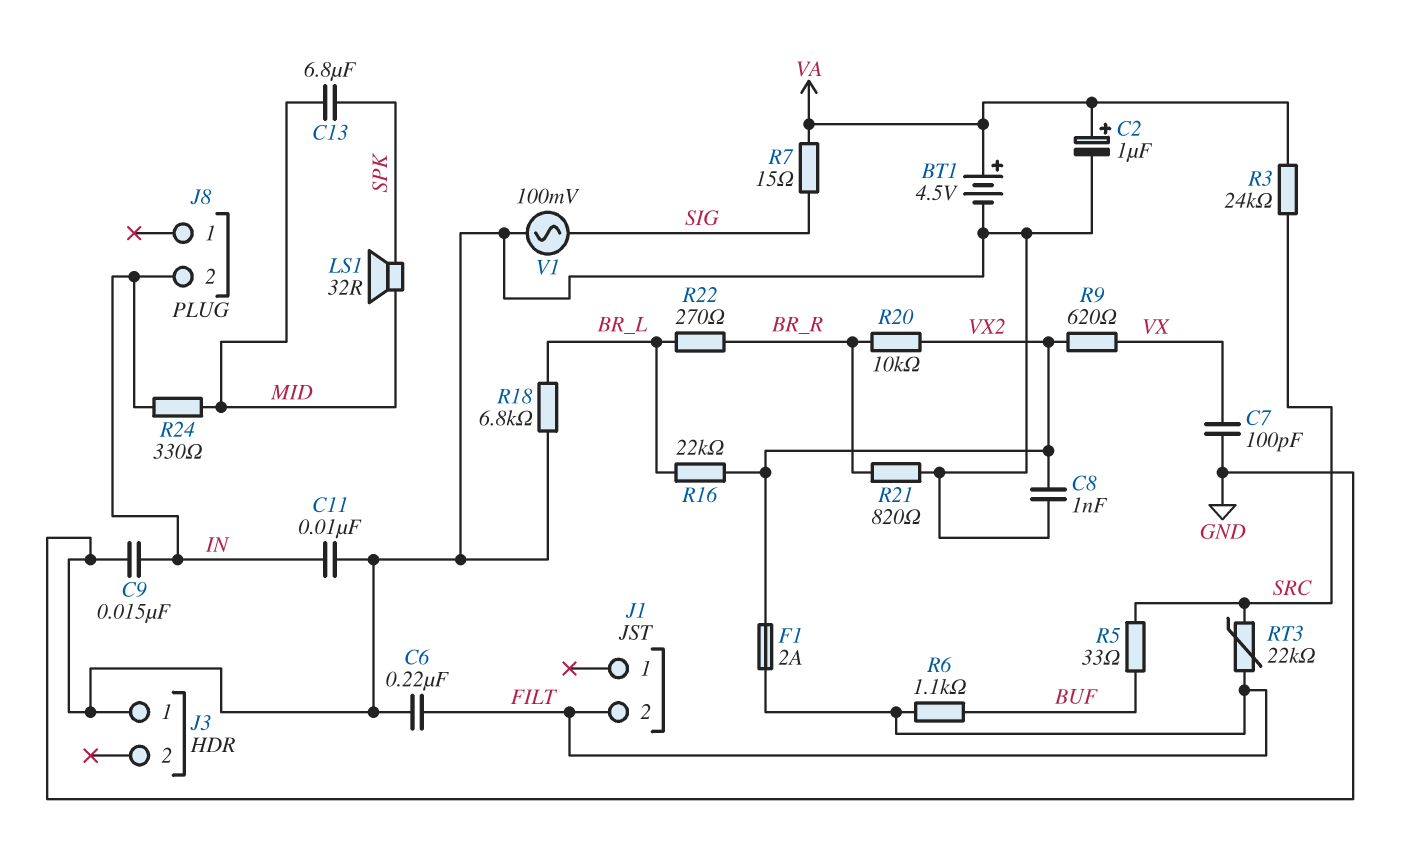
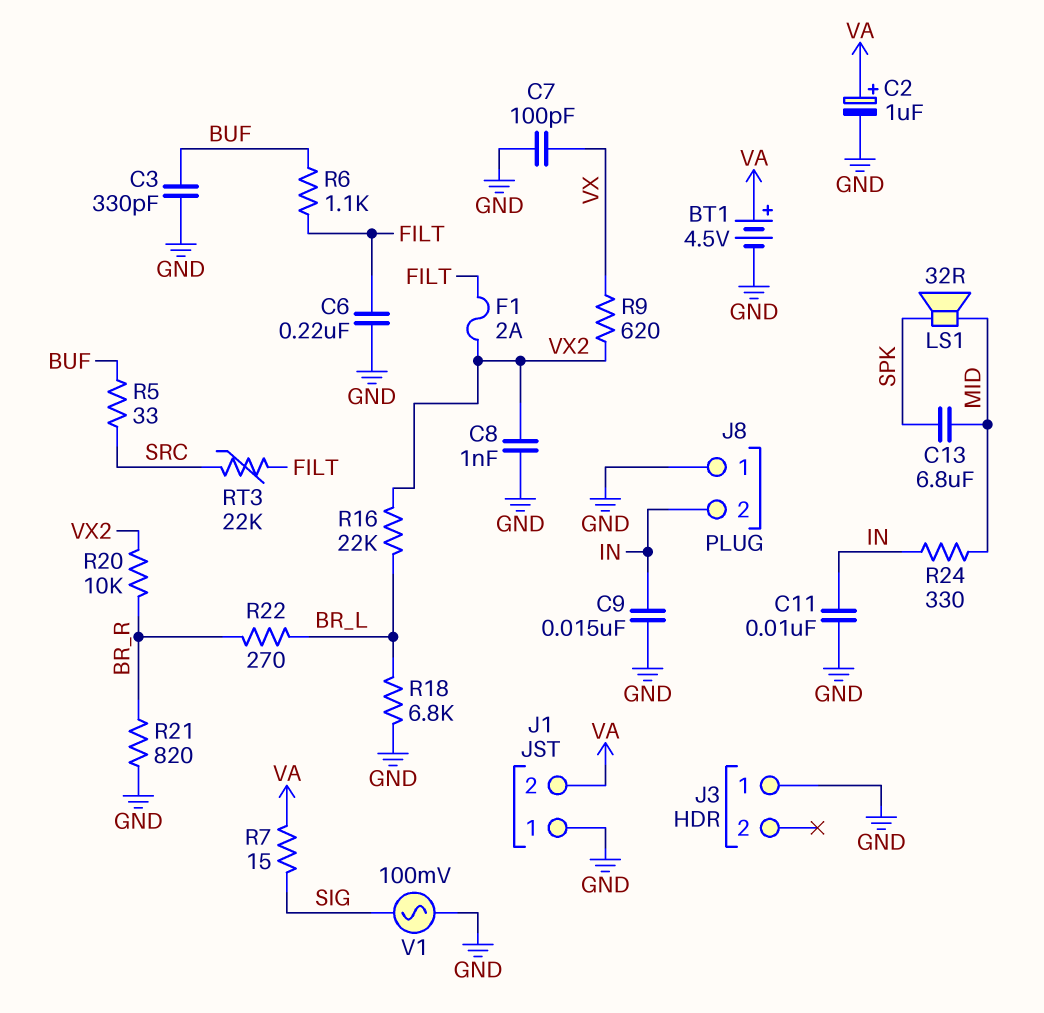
C3: none -> 330pF (BUF, GND)
J1 pin 1: none -> GND
J1 pin 2: FILT -> VA
J8 pin 1: none -> GND
R3: 24k (SRC, VA) -> none

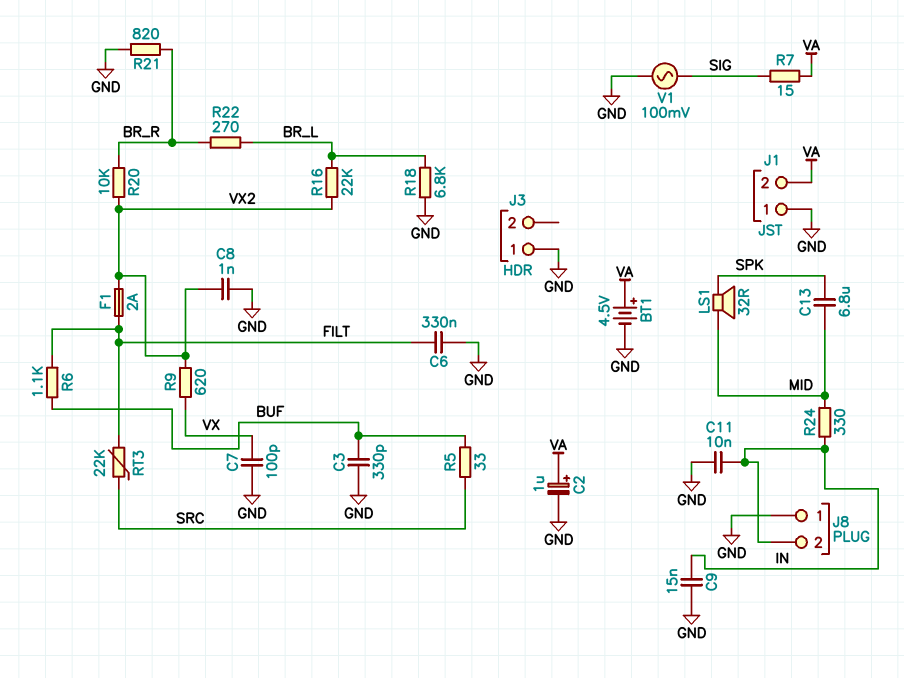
C6: 220nF (FILT, GND) -> 330nF (FILT, GND)

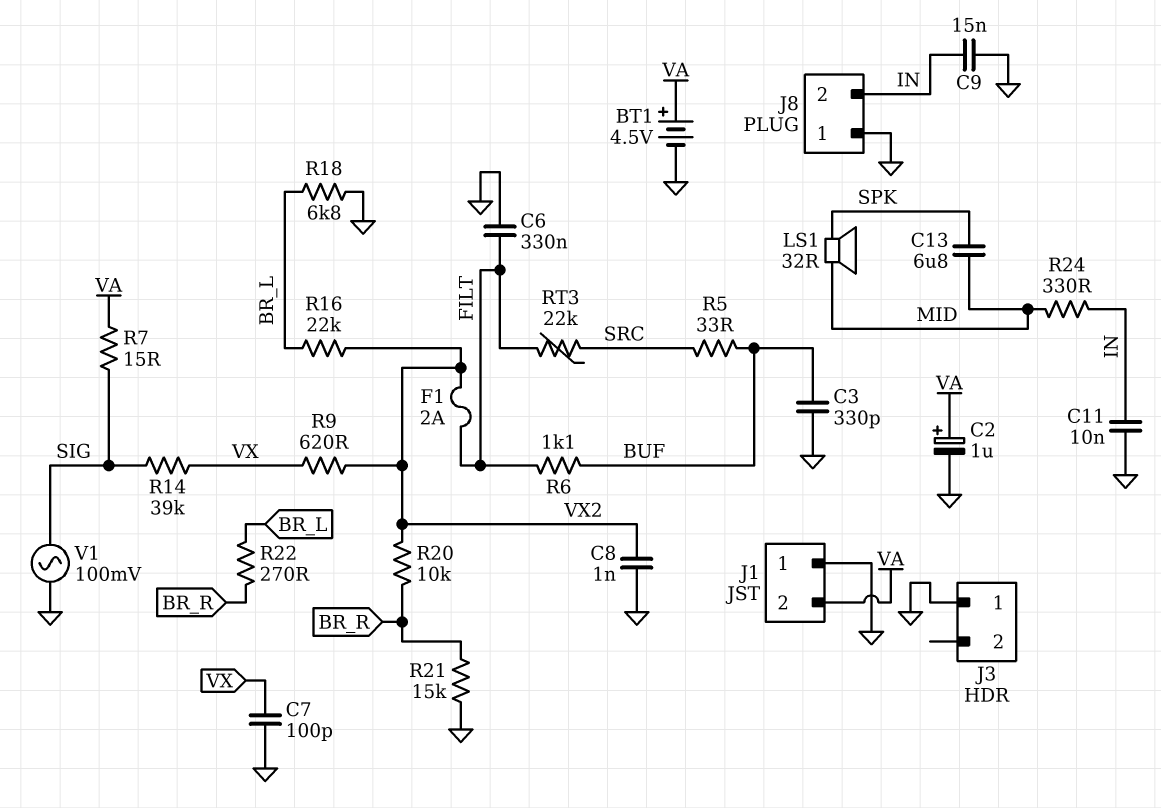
R14: none -> 39k (SIG, VX)
R21: 820 (BR_R, GND) -> 15k (BR_R, GND)

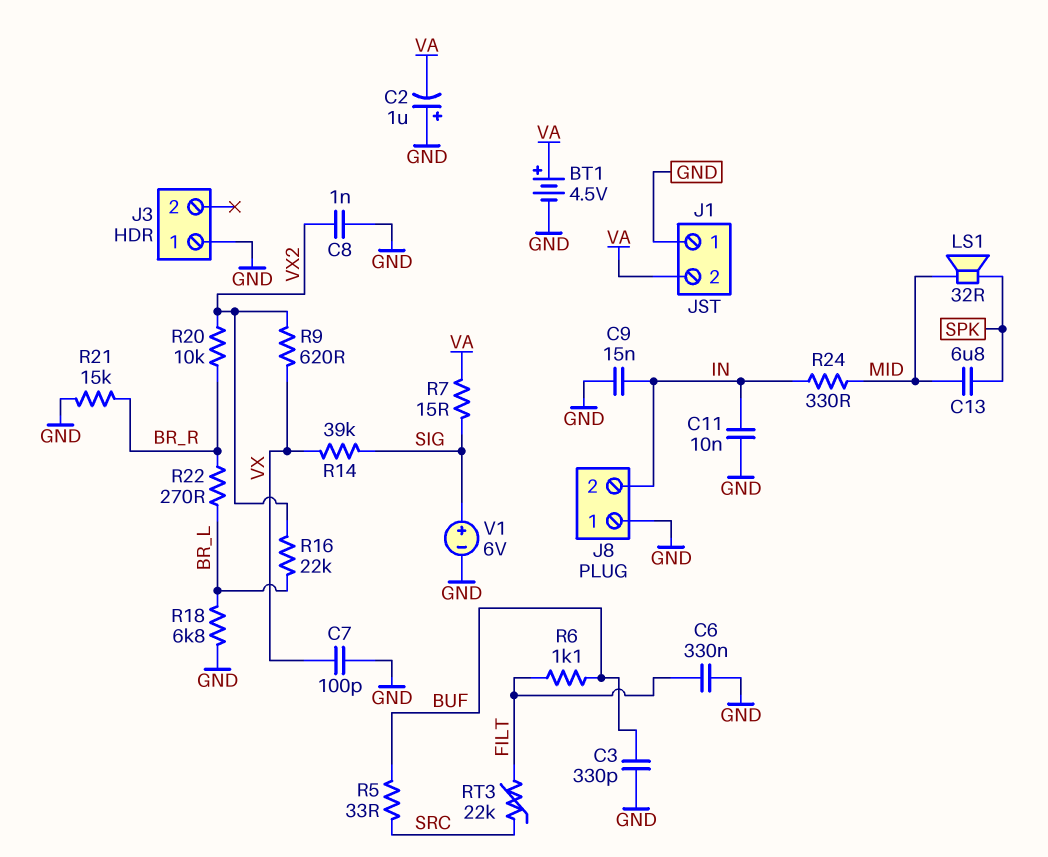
C2: 1uF (plus VA, minus GND) -> 1uF (plus GND, minus VA)
F1: 2A (FILT, VX2) -> none
V1: AC 100mV (GND, SIG) -> 6V (plus SIG, minus GND)

